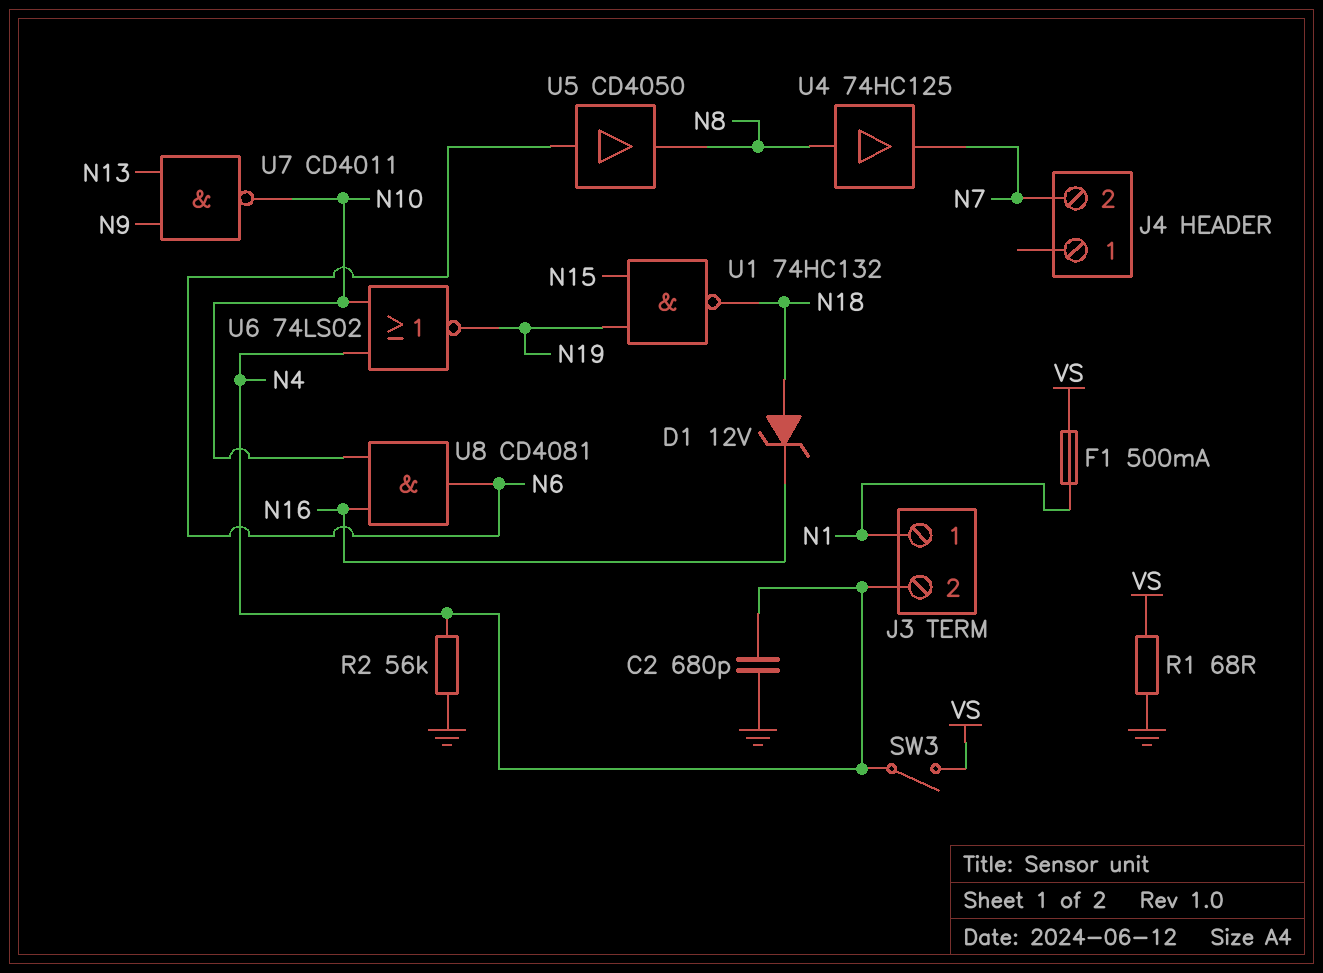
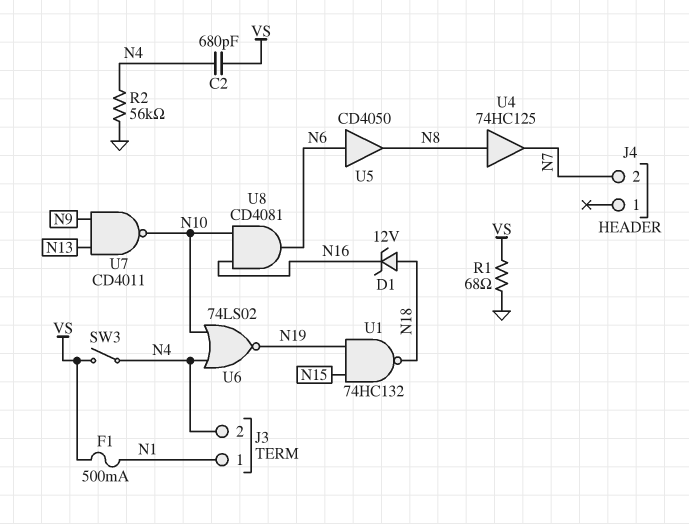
C2: 680pF (GND, N4) -> 680pF (N4, VS)

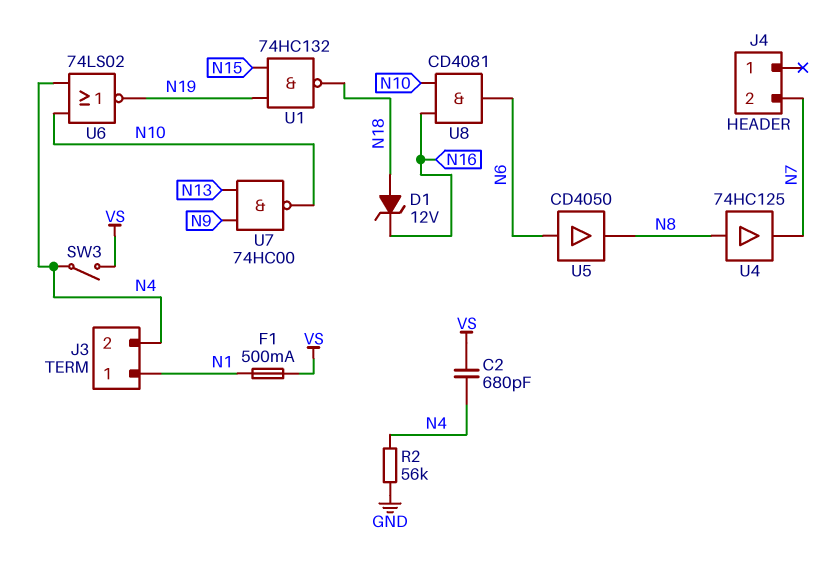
R1: 68 (GND, VS) -> none
U7: NAND CD4011 (in N9, in N13, out N10) -> NAND 74HC00 (in N9, in N13, out N10)

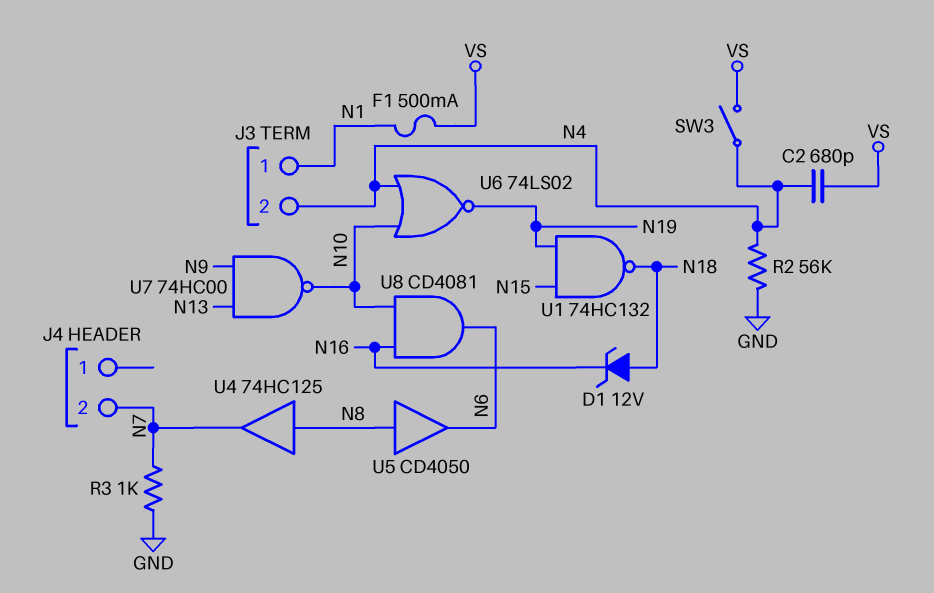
R3: none -> 1k (GND, N7)
U5: buffer CD4050 (in N6, out N8) -> buffer CD4050 (in N8, out N6)

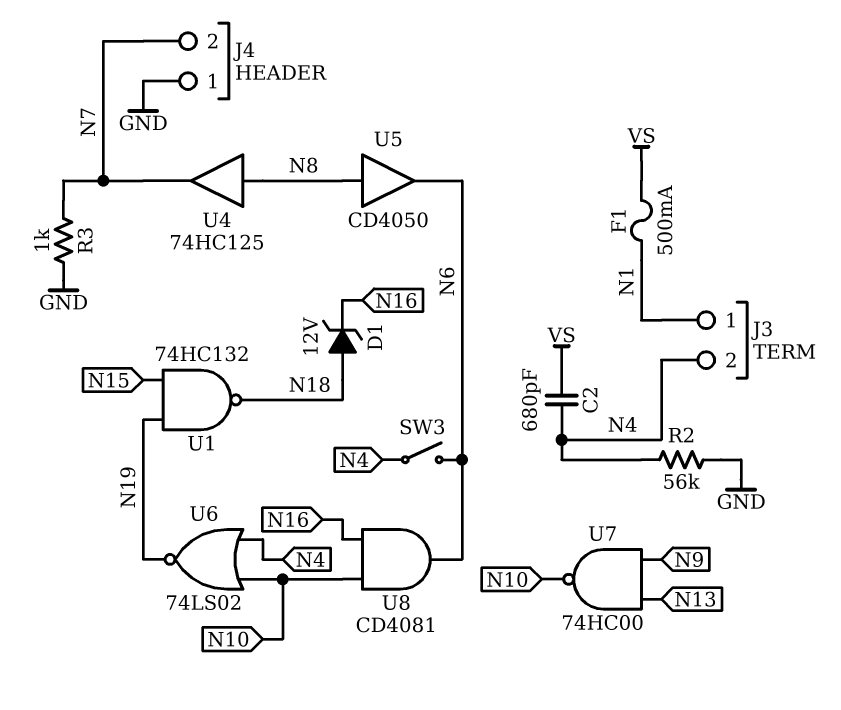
J4 pin 1: none -> GND
SW3: switch (N4, VS) -> switch (N4, N6)

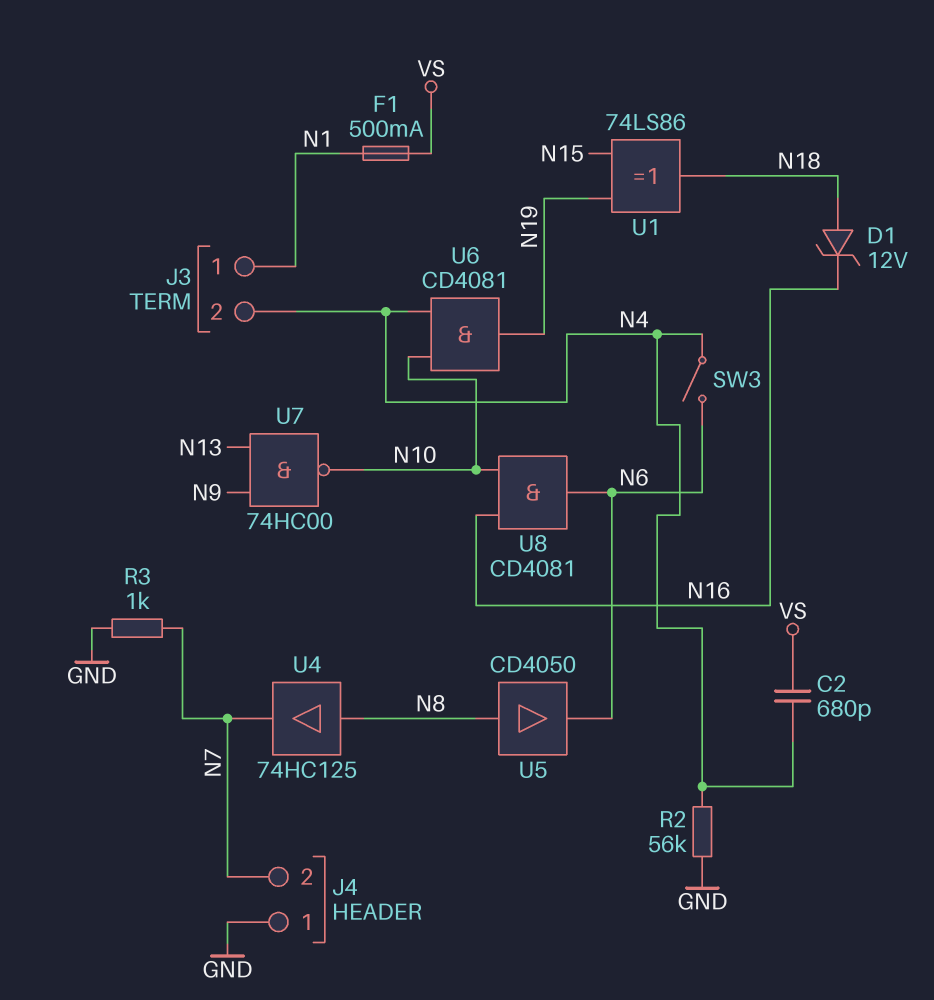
U1: NAND 74HC132 (in N15, in N19, out N18) -> XOR 74LS86 (in N15, in N19, out N18)
U6: NOR 74LS02 (in N4, in N10, out N19) -> AND CD4081 (in N4, in N10, out N19)

